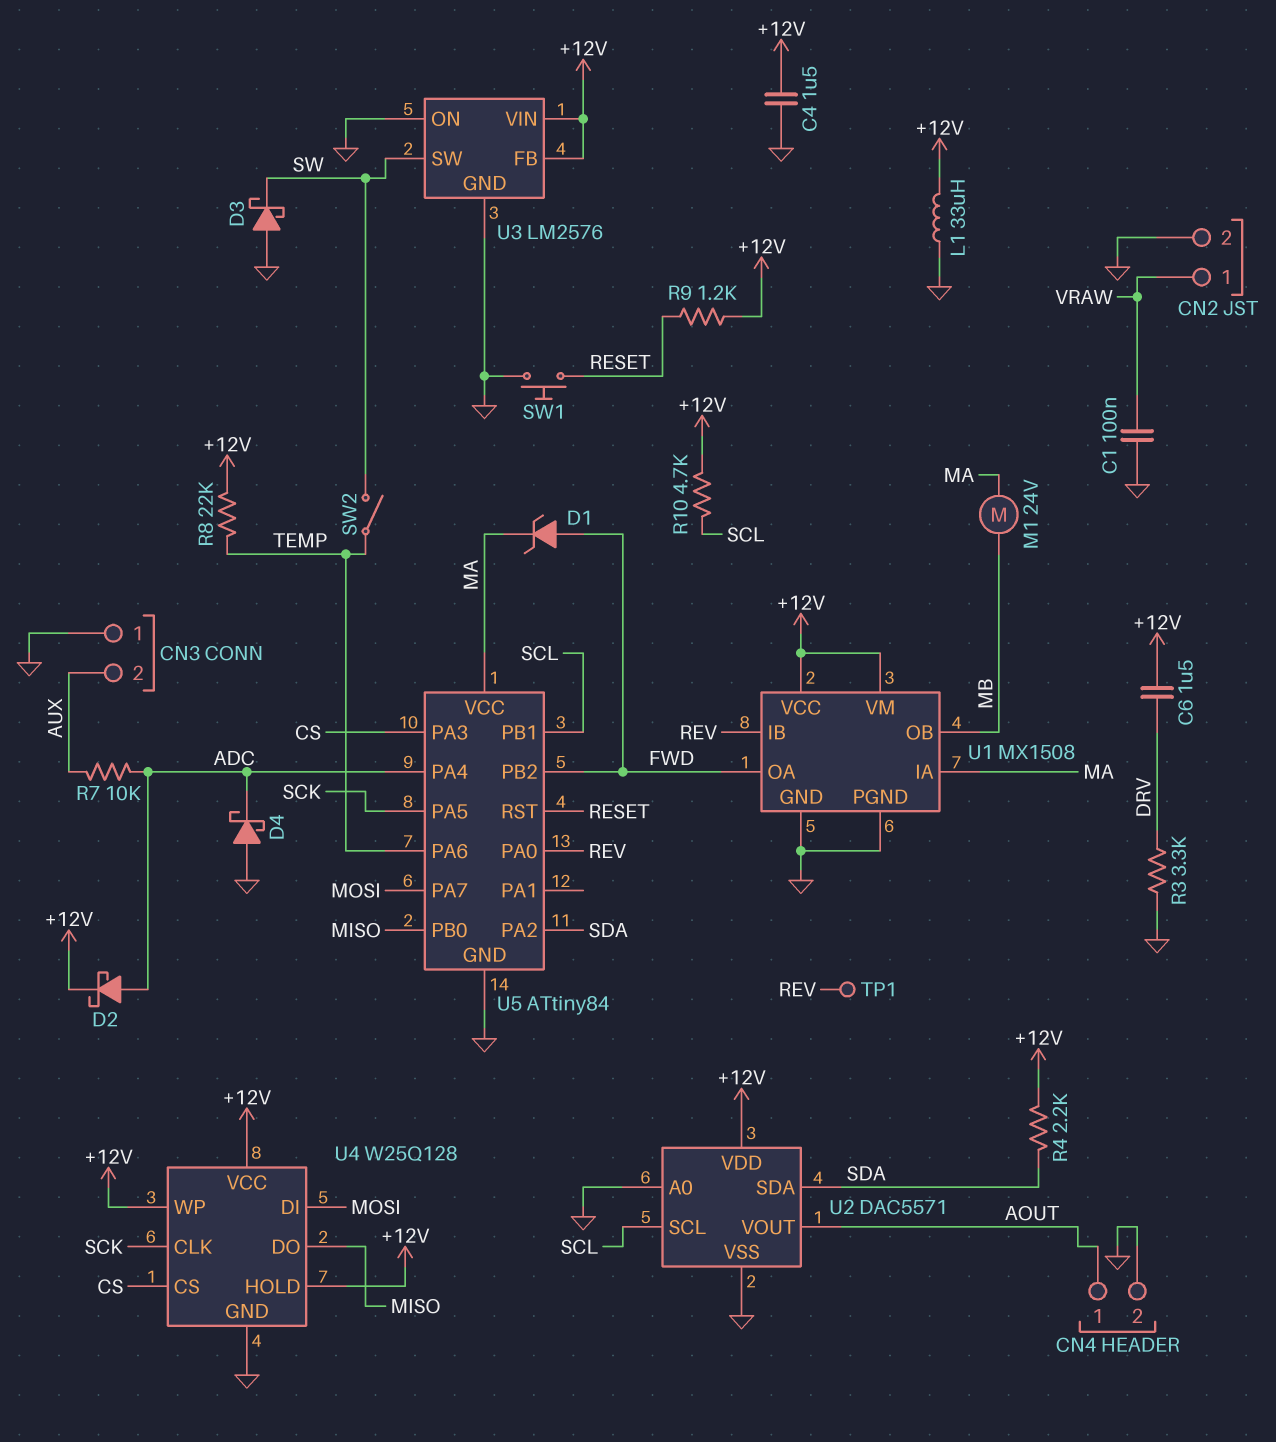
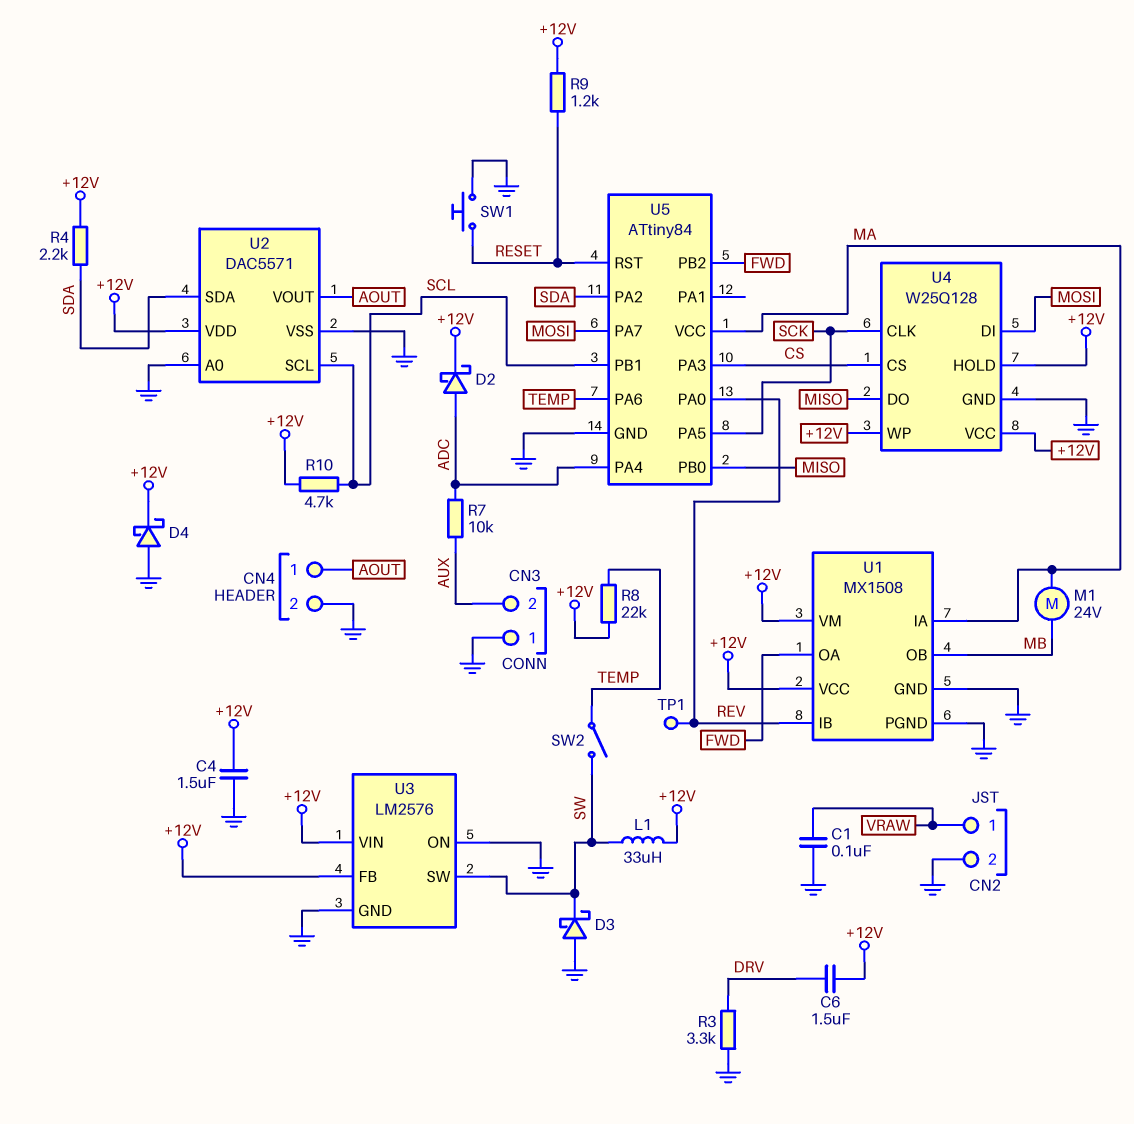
D1: zener (A FWD, K MA) -> none
D4: schottky (A GND, K ADC) -> schottky (A GND, K +12V)
L1: 33uH (+12V, GND) -> 33uH (+12V, SW)

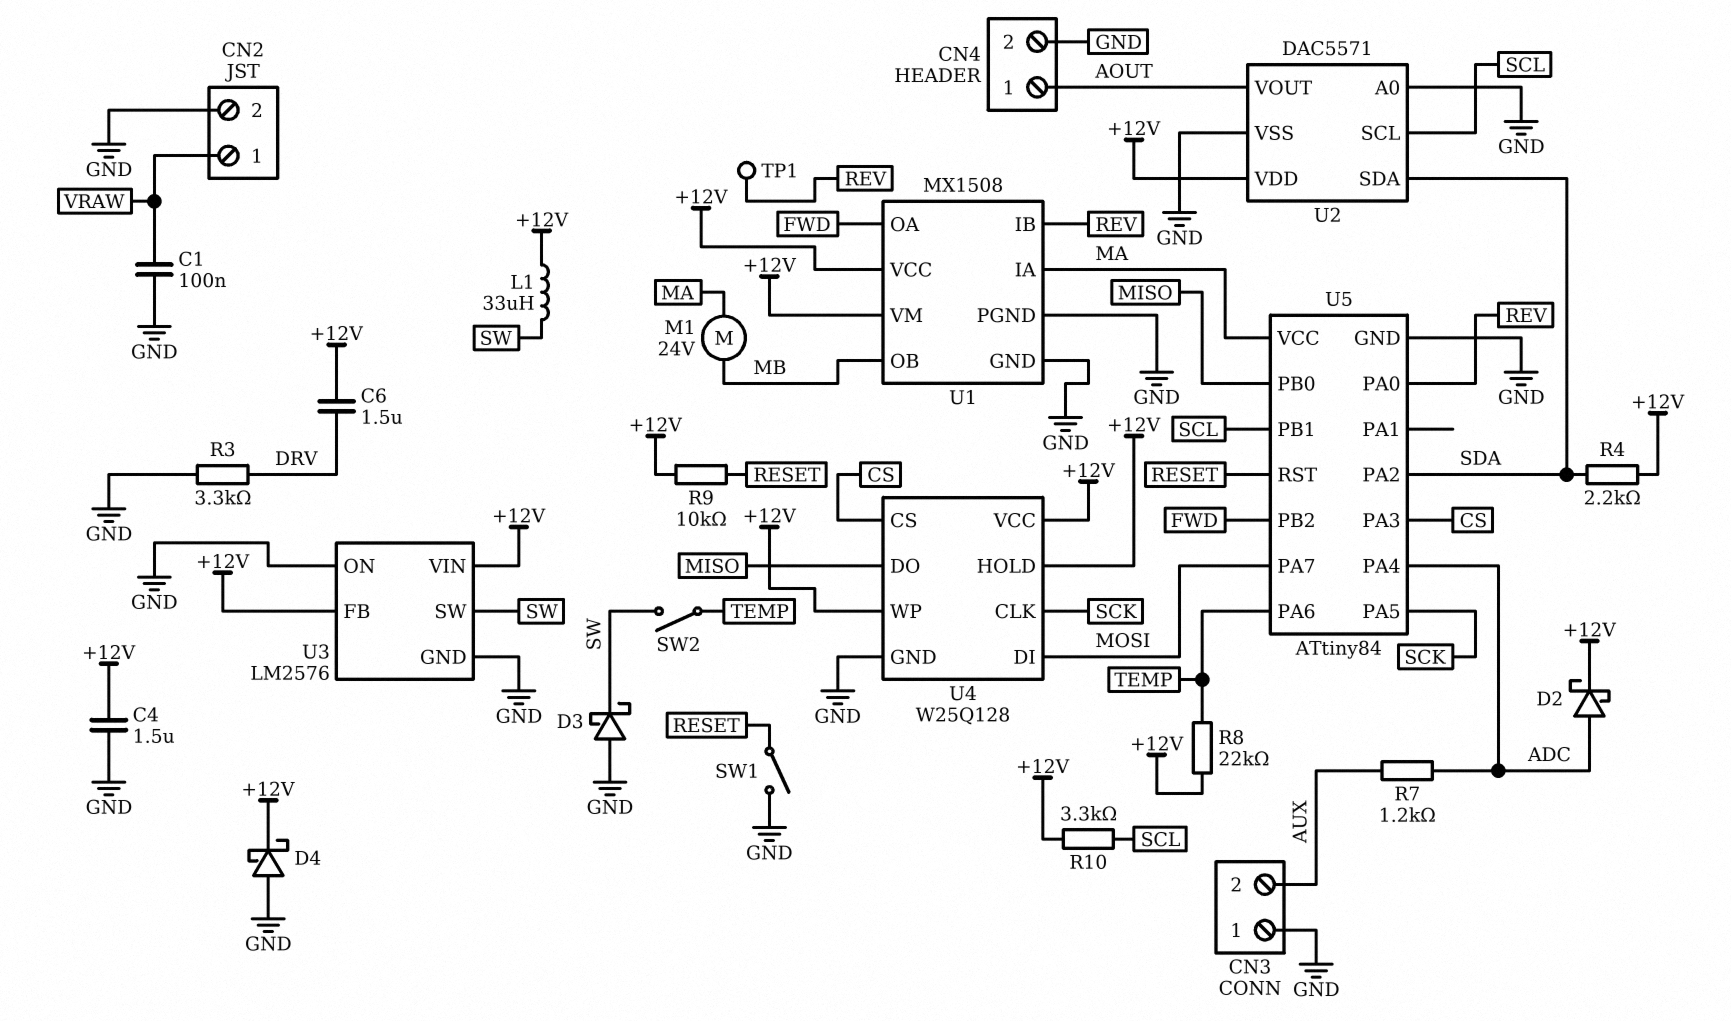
R7: 10k (ADC, AUX) -> 1.2k (ADC, AUX)
R9: 1.2k (+12V, RESET) -> 10k (+12V, RESET)
R10: 4.7k (+12V, SCL) -> 3.3k (+12V, SCL)
SW1: button (GND, RESET) -> switch (GND, RESET)

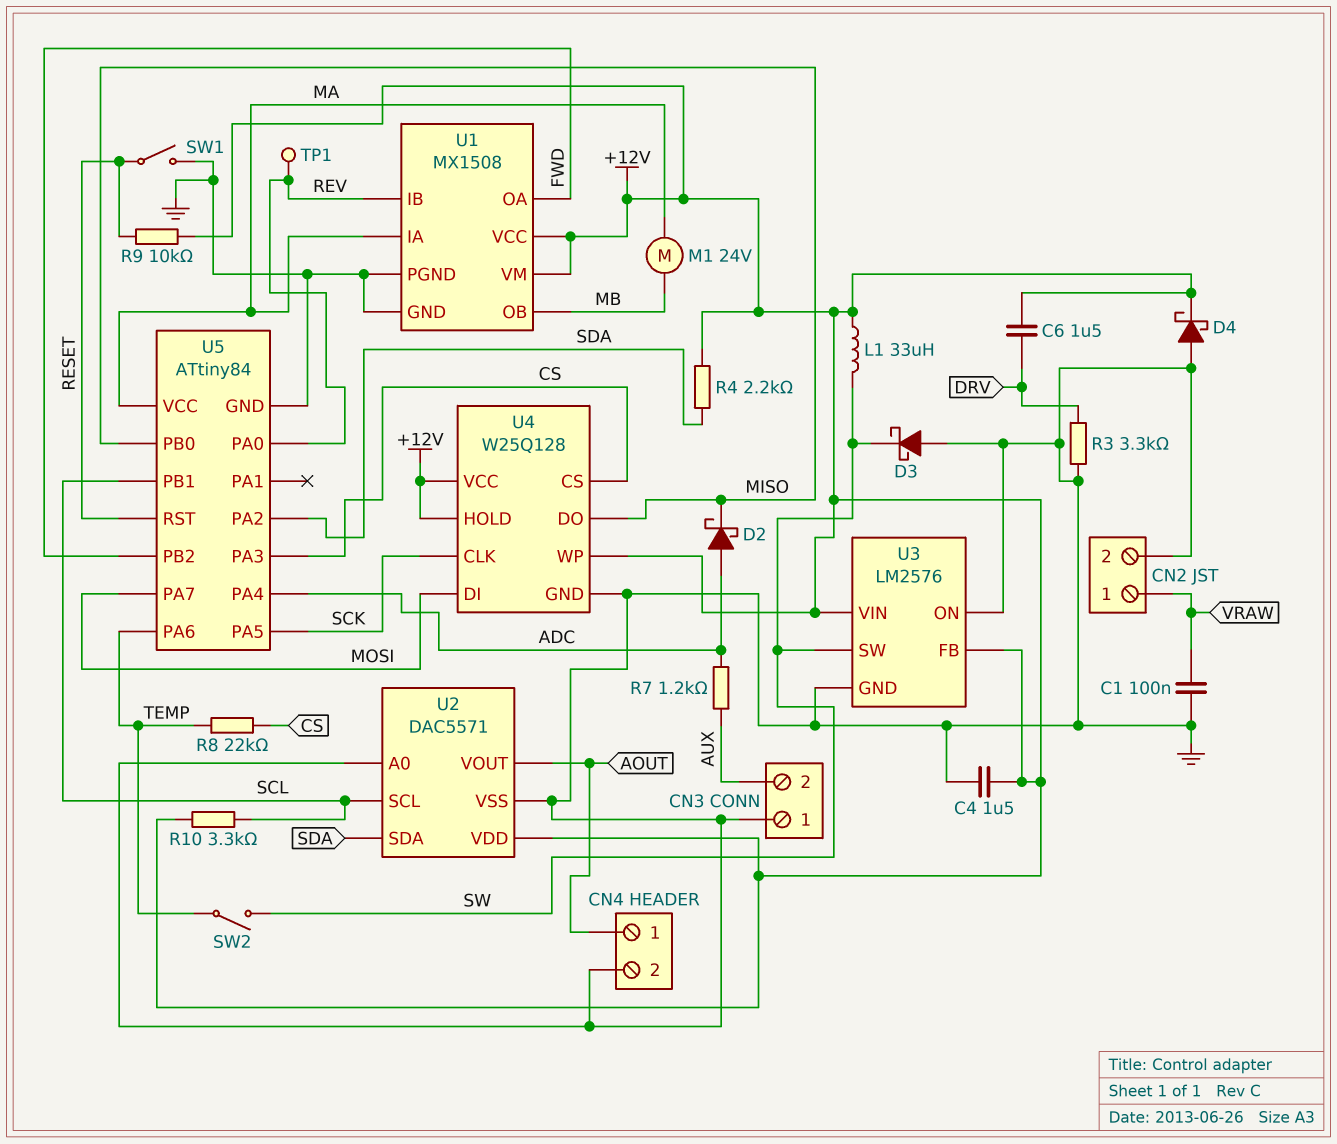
D2: schottky (A ADC, K +12V) -> schottky (A ADC, K MISO)
R8: 22k (+12V, TEMP) -> 22k (CS, TEMP)

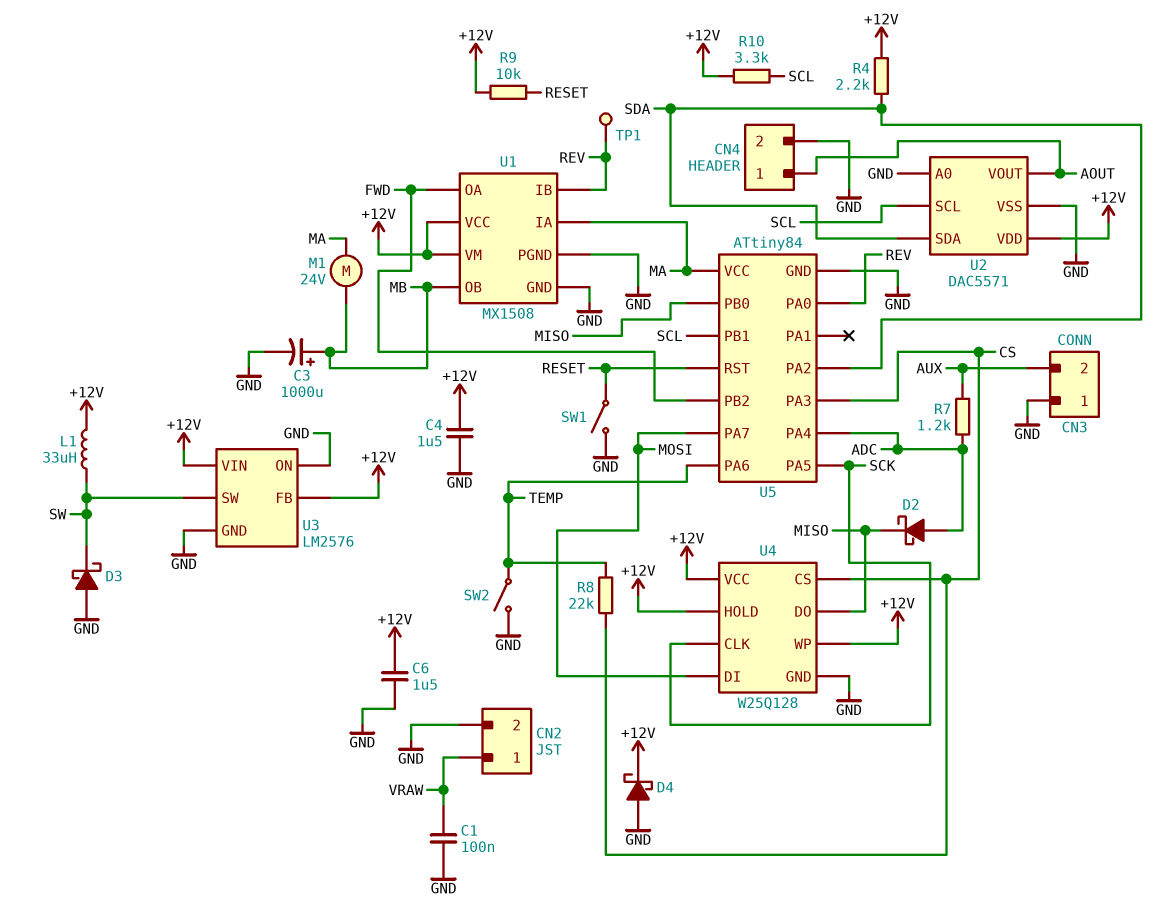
C3: none -> 1000uF (plus MB, minus GND)
C6: 1.5uF (+12V, DRV) -> 1.5uF (+12V, GND)
R3: 3.3k (DRV, GND) -> none
SW2: switch (SW, TEMP) -> switch (GND, TEMP)

